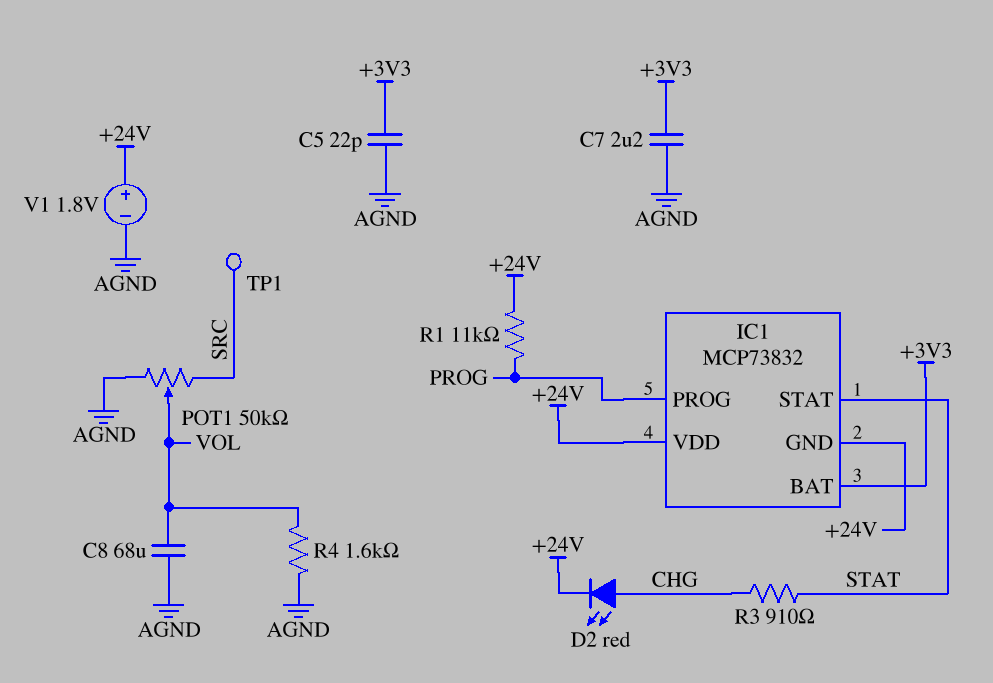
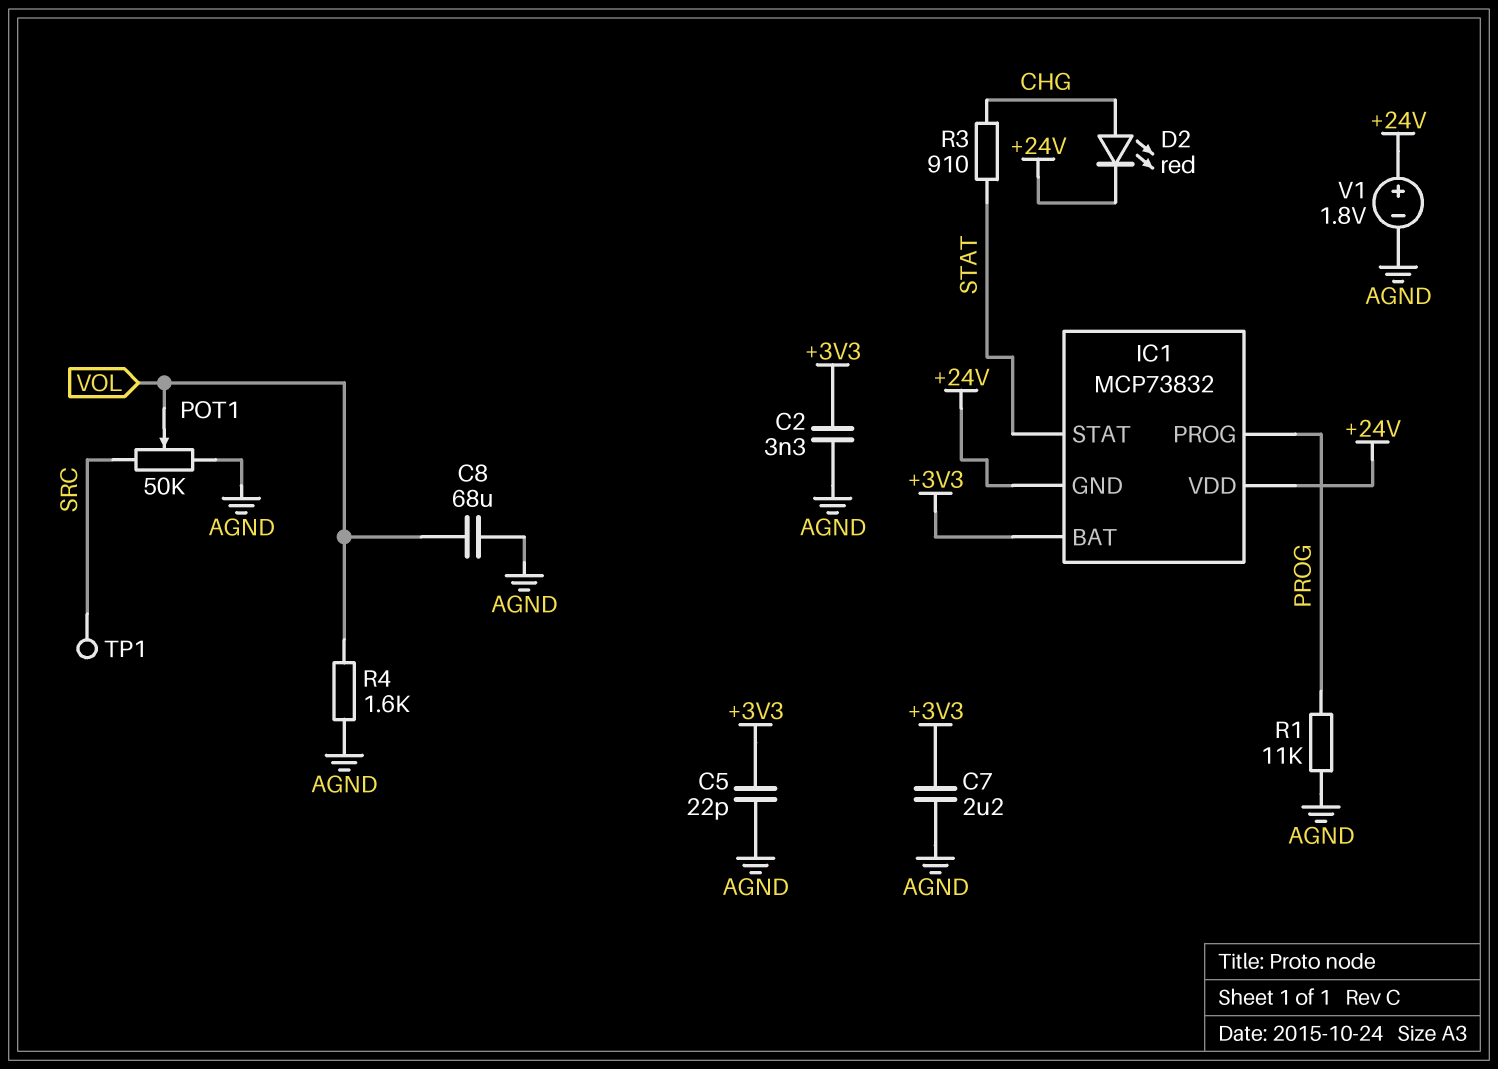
C2: none -> 3.3nF (+3V3, AGND)
R1: 11k (+24V, PROG) -> 11k (AGND, PROG)

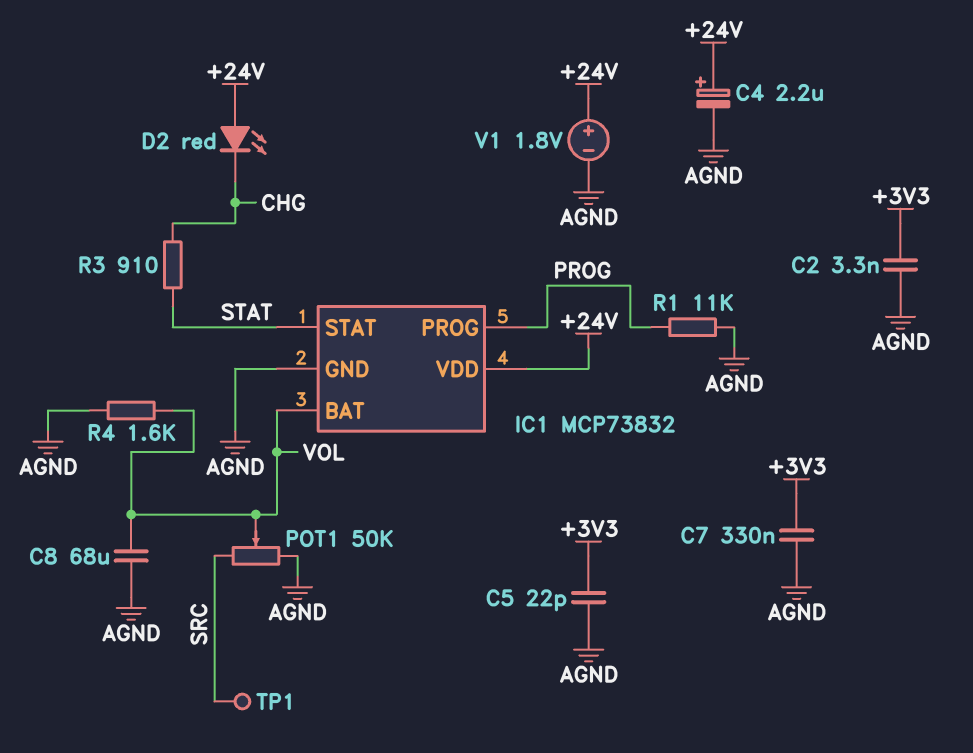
C4: none -> 2.2uF (plus +24V, minus AGND)
C7: 2.2uF (+3V3, AGND) -> 330nF (+3V3, AGND)
D2: LED red (A CHG, K +24V) -> LED red (A +24V, K CHG)
IC1 pin BAT: +3V3 -> VOL
IC1 pin GND: +24V -> AGND

